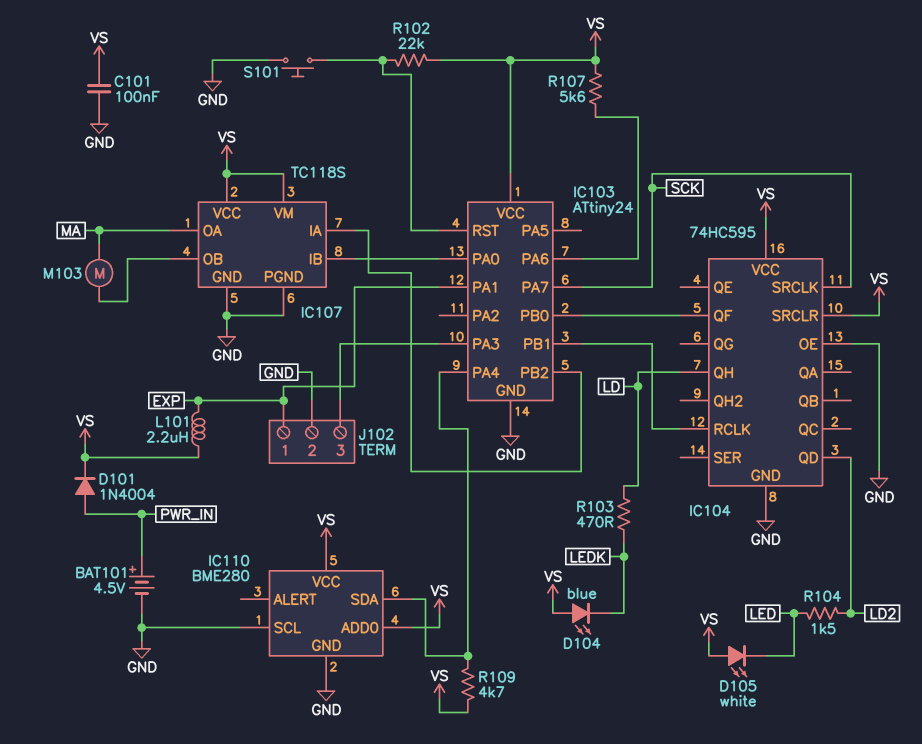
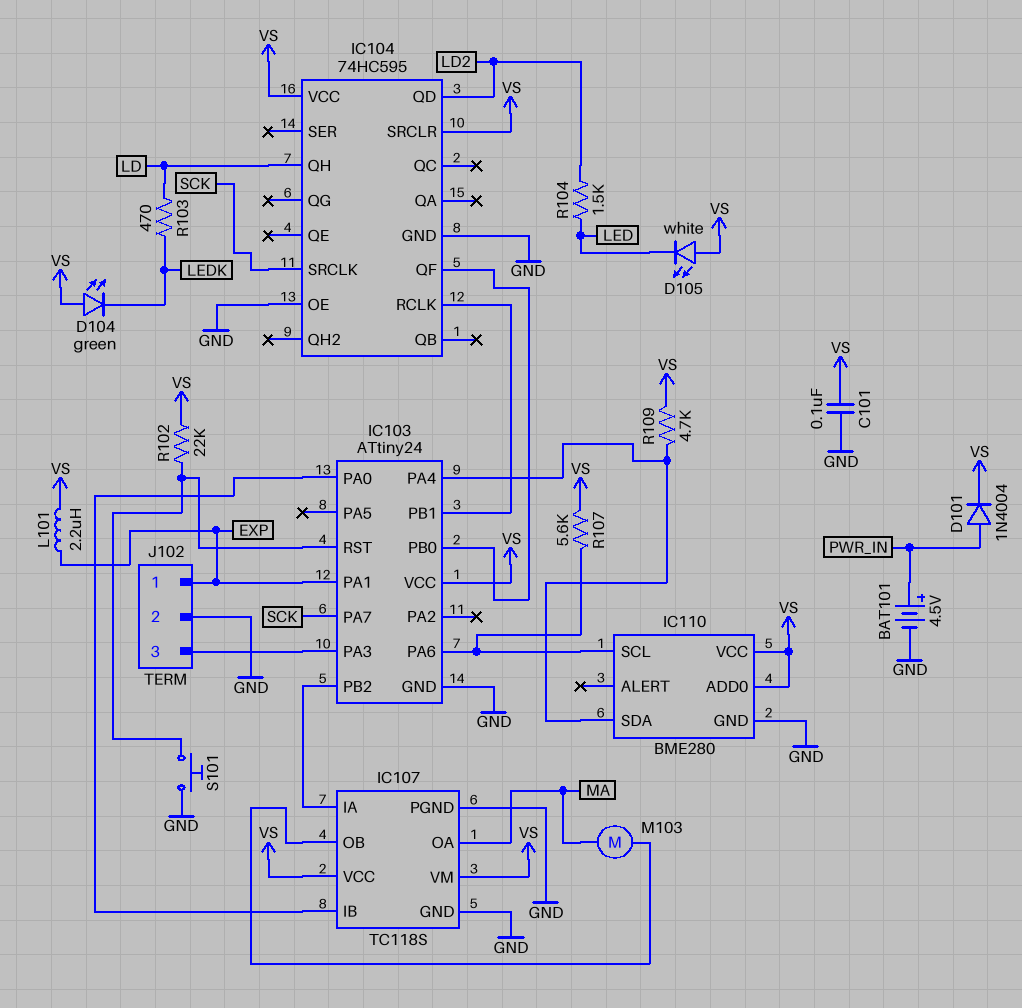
D104: LED blue (A VS, K LEDK) -> LED green (A VS, K LEDK)
IC110 pin SCL: GND -> IC103/PA6

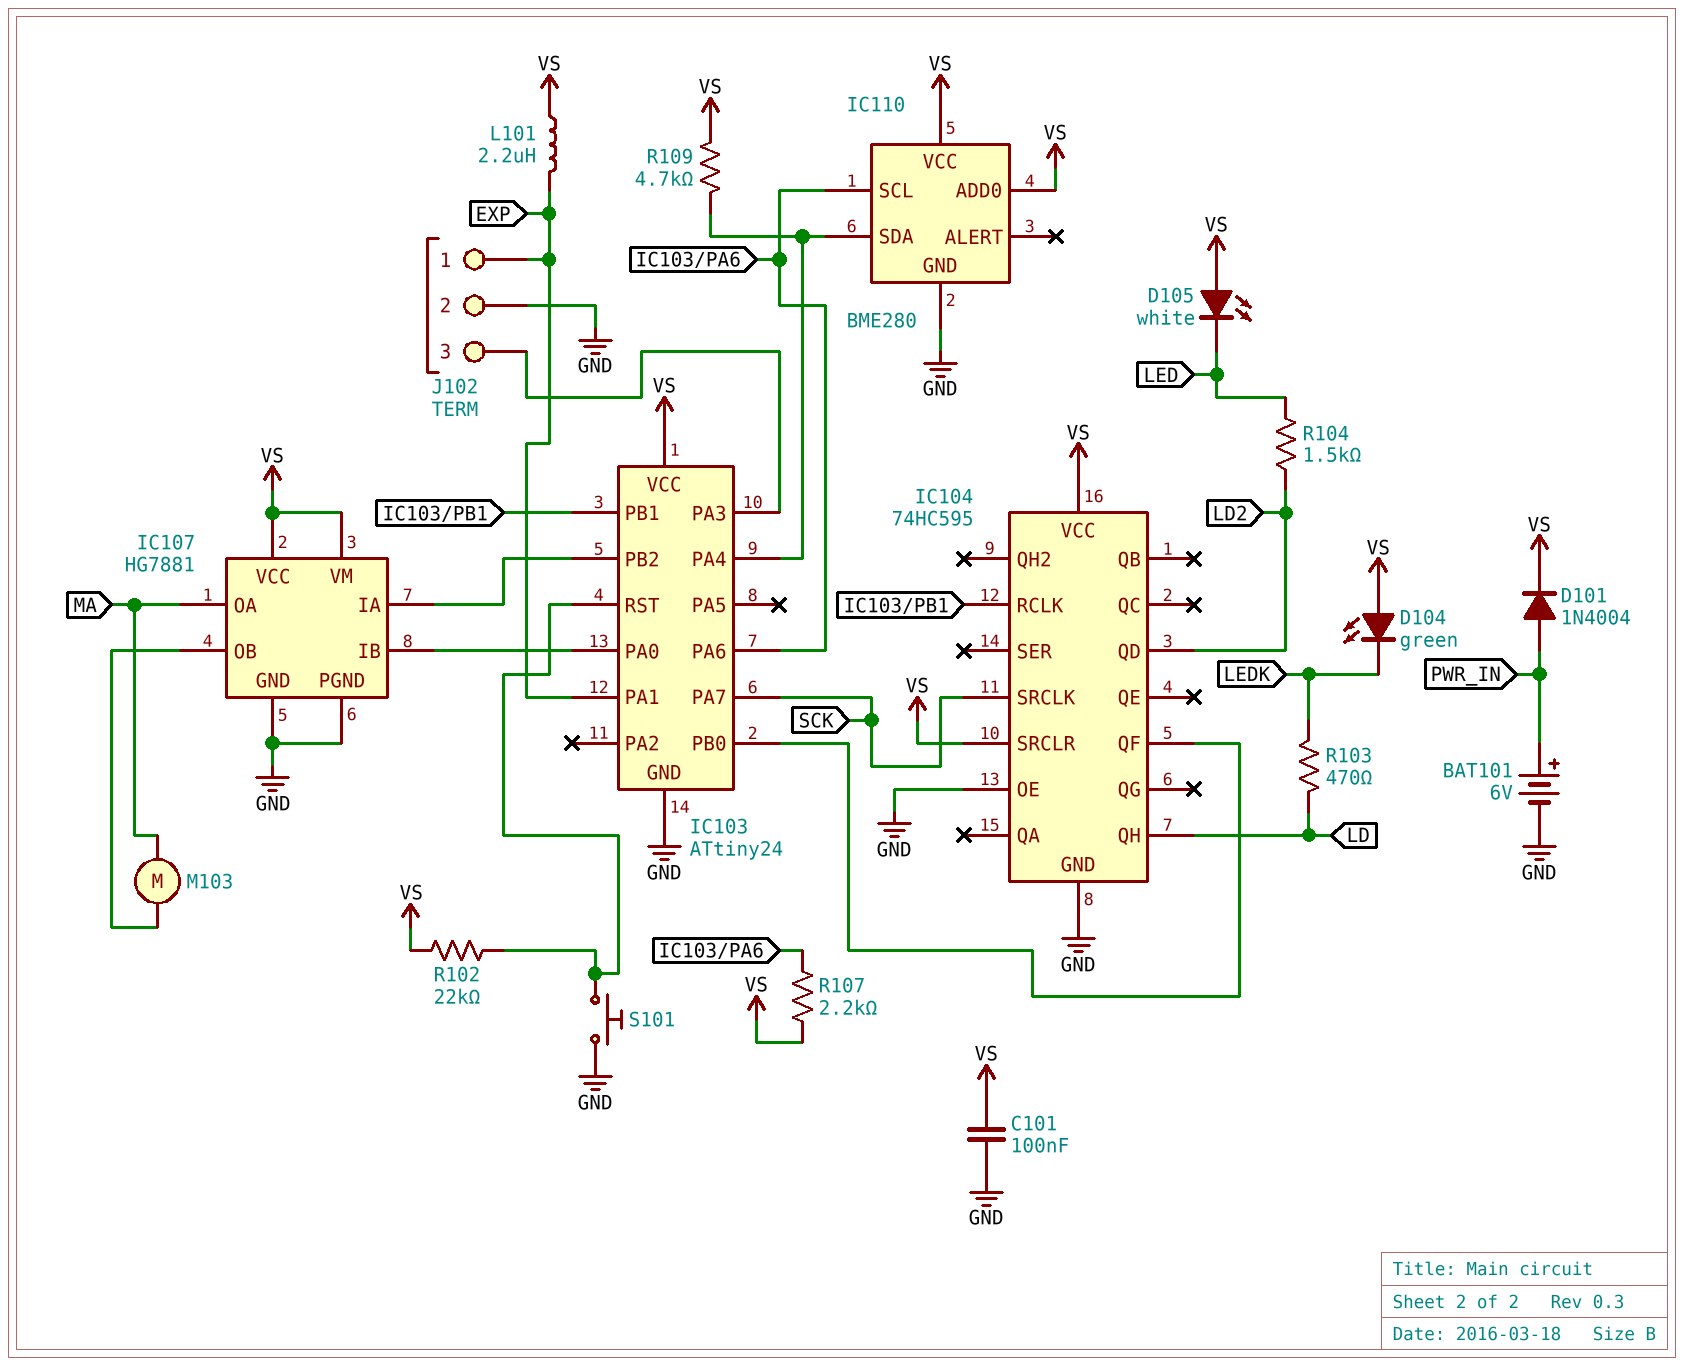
BAT101: 4.5V (plus PWR_IN, minus GND) -> 6V (plus PWR_IN, minus GND)
IC107: TC118S -> HG7881
R107: 5.6k (IC103/PA6, VS) -> 2.2k (IC103/PA6, VS)

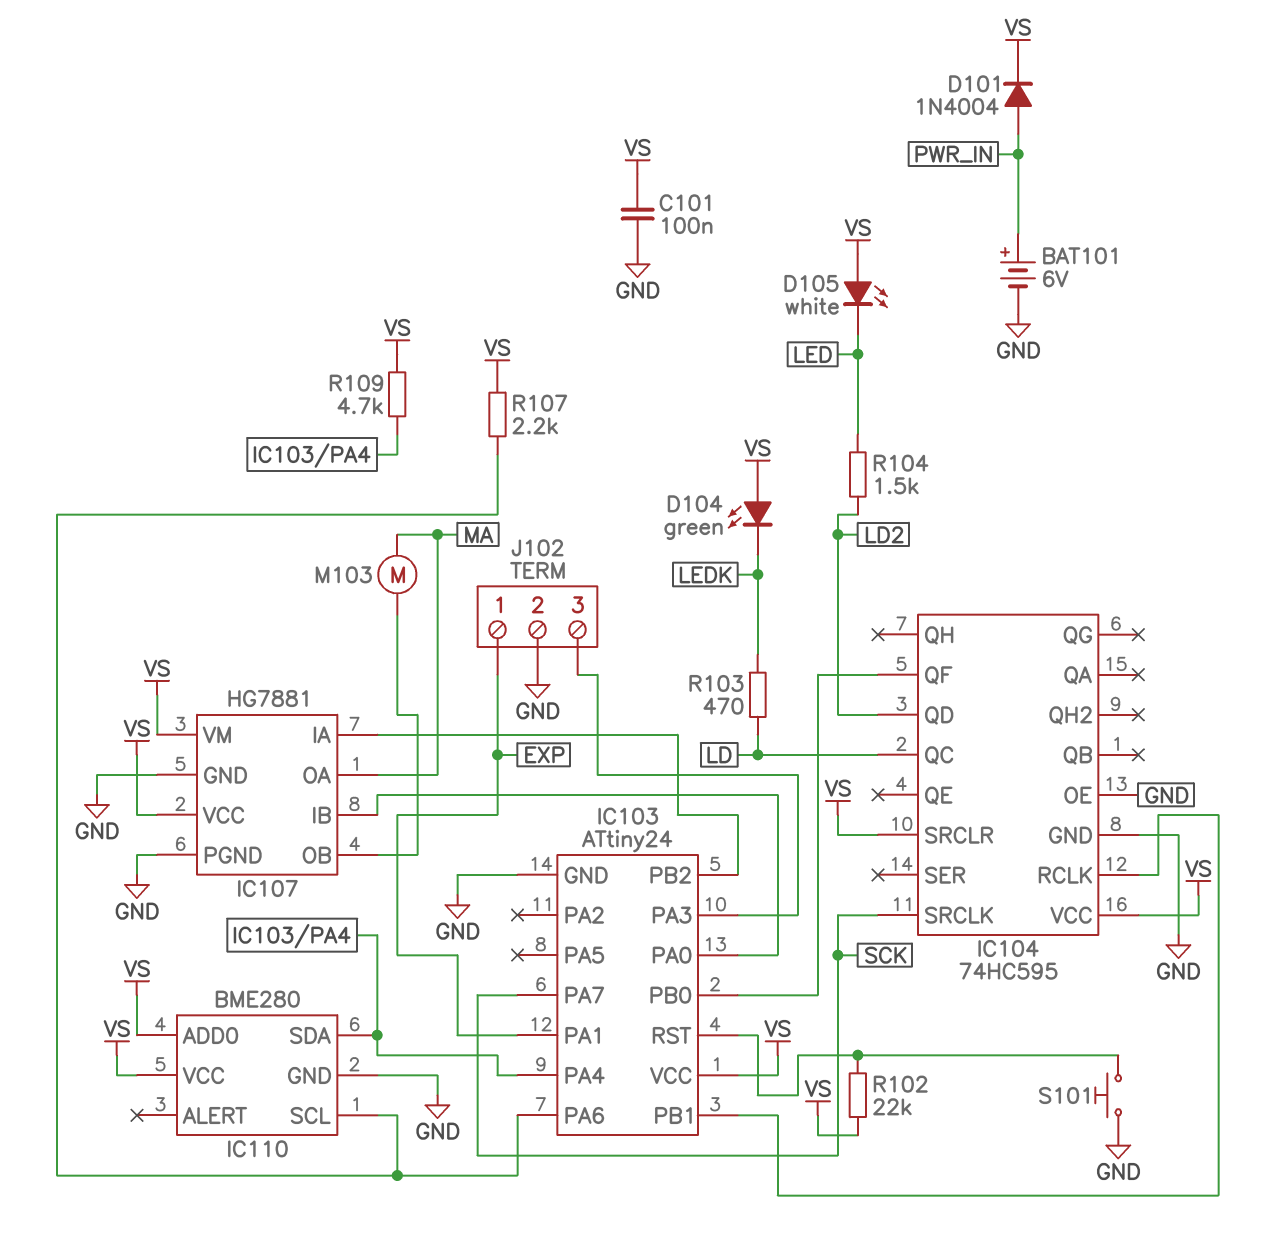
IC104 pin QC: none -> LD
IC104 pin QH: LD -> none
L101: 2.2uH (EXP, VS) -> none

